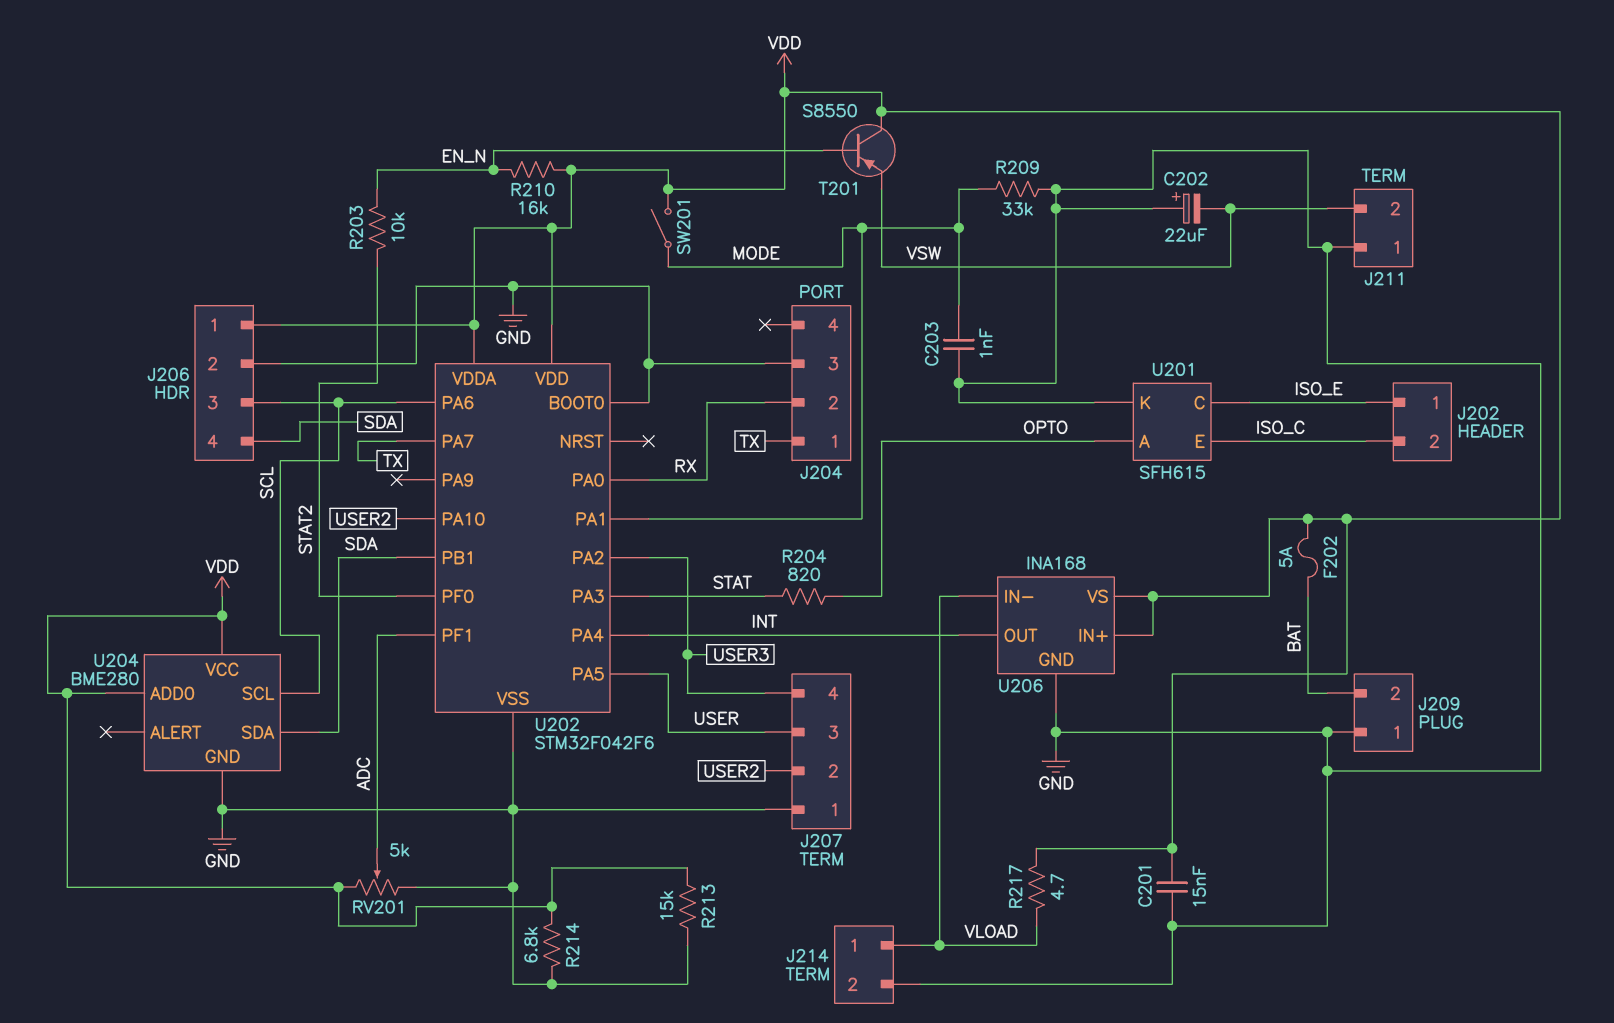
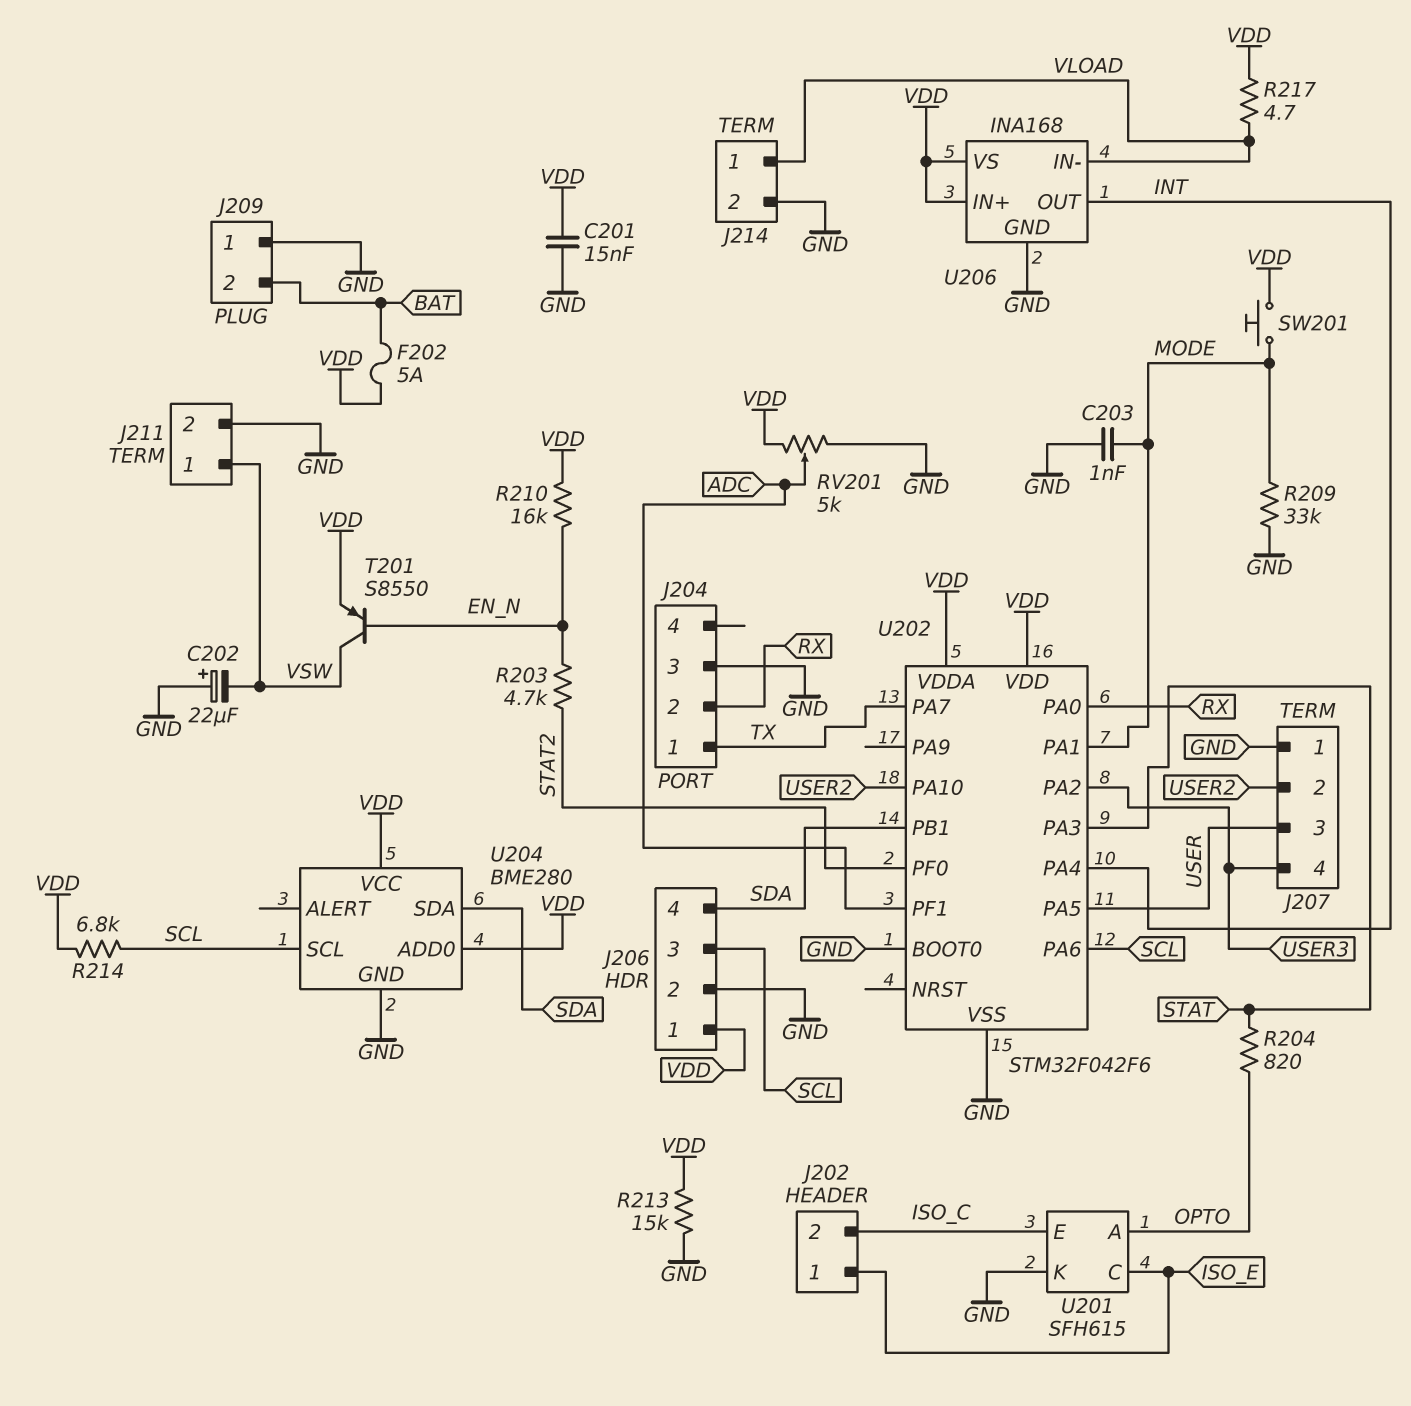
J211 pin 1: GND -> VSW
J211 pin 2: VSW -> GND
R203: 10k (EN_N, STAT2) -> 4.7k (EN_N, STAT2)
R214: 6.8k (GND, VDD) -> 6.8k (SCL, VDD)
SW201: switch (MODE, VDD) -> button (MODE, VDD)
T201: PNP S8550 (B EN_N, C VDD, E VSW) -> PNP S8550 (B EN_N, C VSW, E VDD)

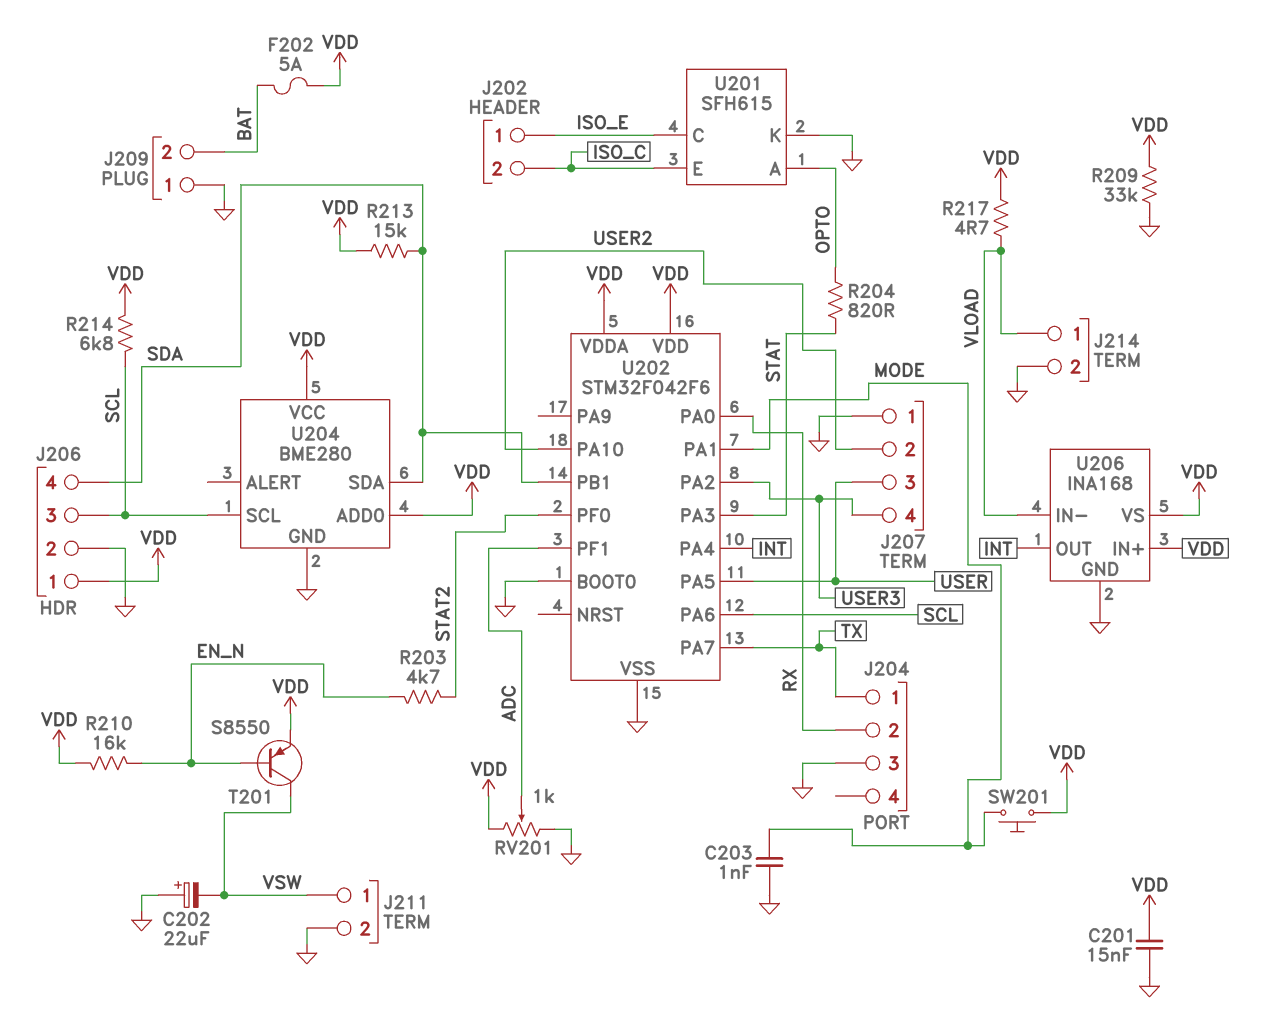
R209: 33k (GND, MODE) -> 33k (GND, VDD)
R213: 15k (GND, VDD) -> 15k (SDA, VDD)
RV201: 5k (GND, VDD, wiper ADC) -> 1k (GND, VDD, wiper ADC)

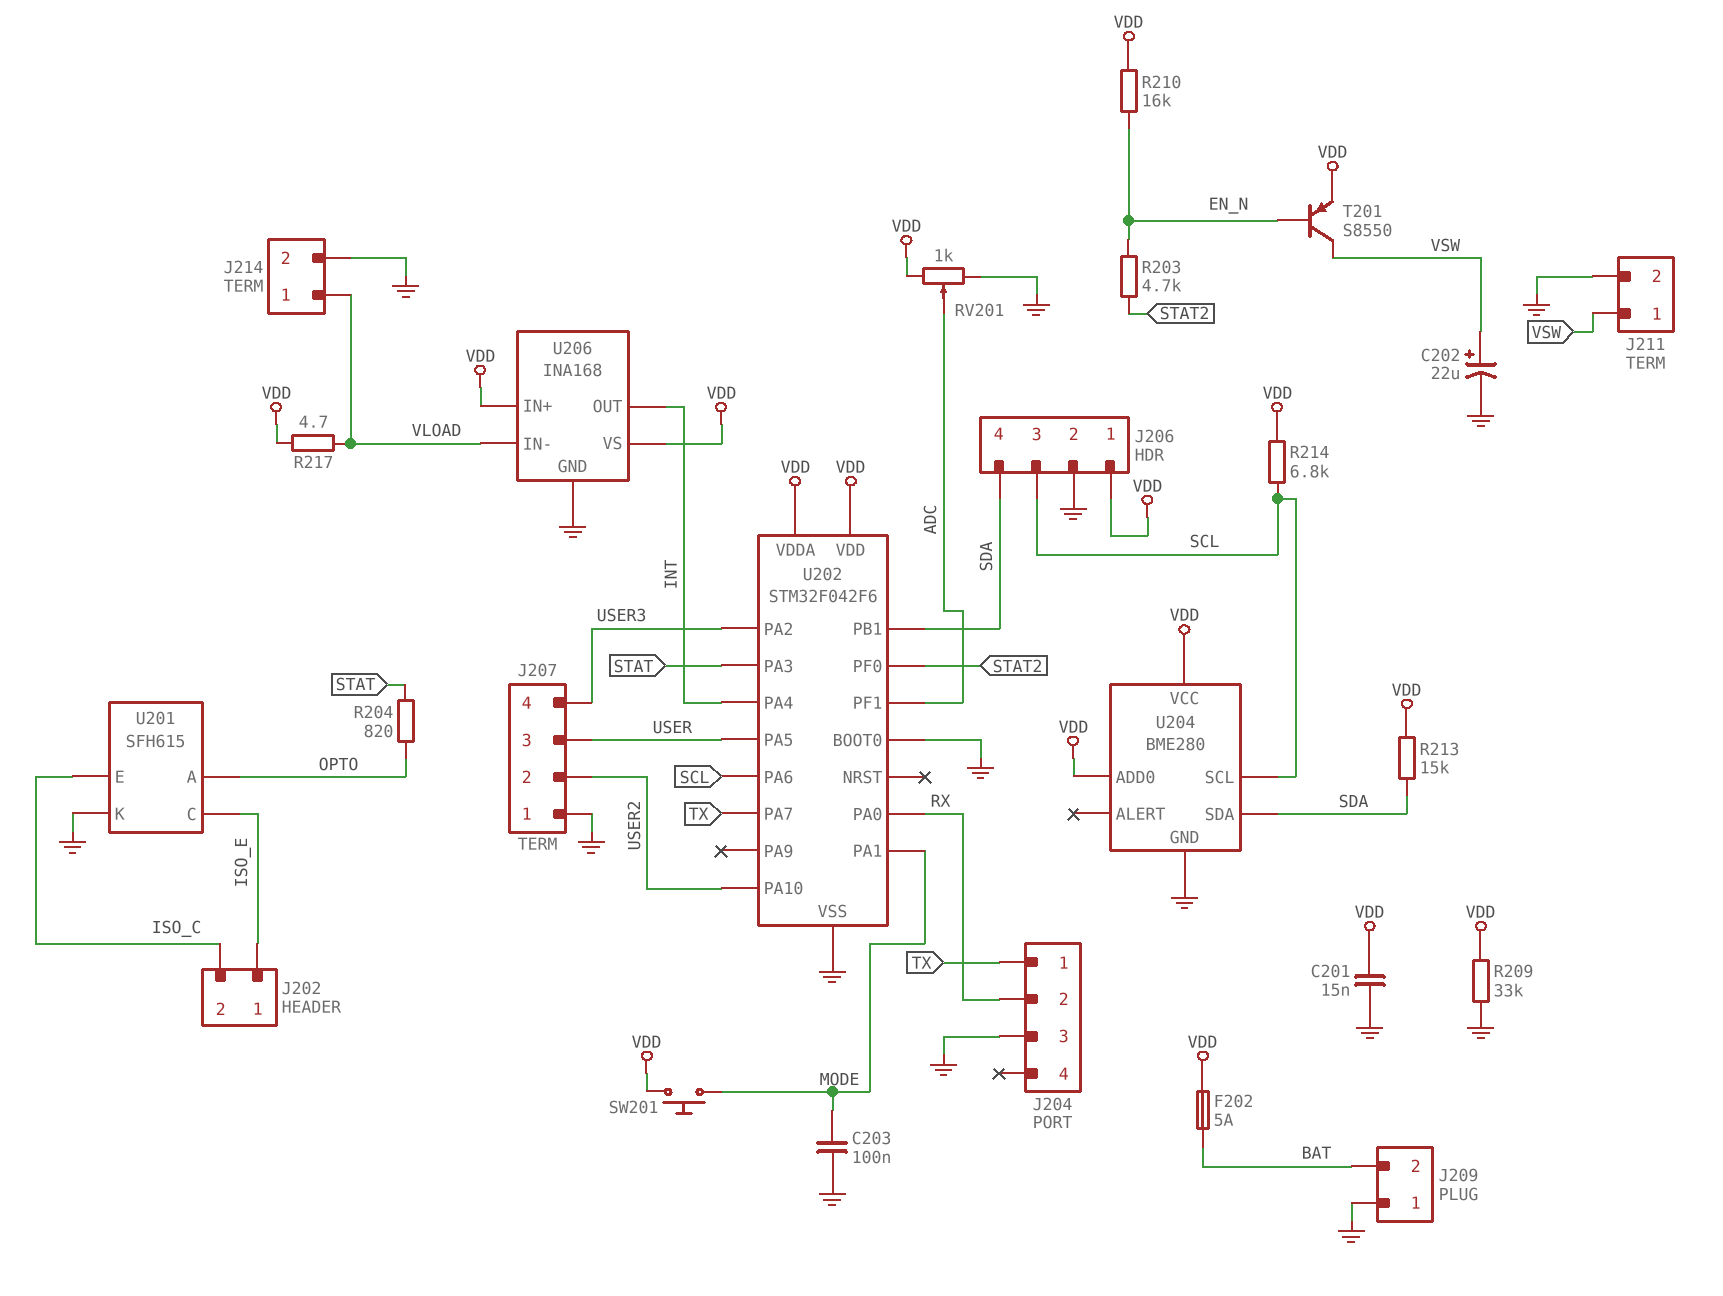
C202: 22uF (plus GND, minus VSW) -> 22uF (plus VSW, minus GND)
C203: 1nF (GND, MODE) -> 100nF (GND, MODE)

